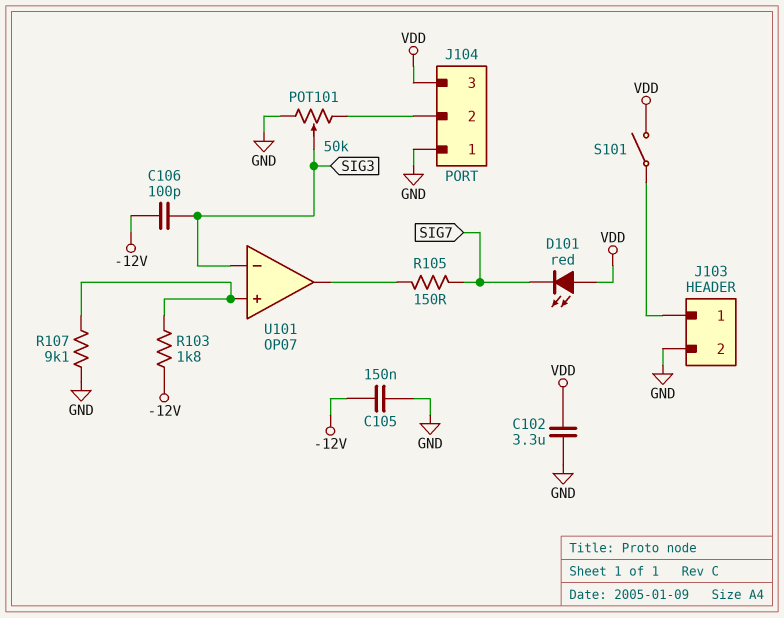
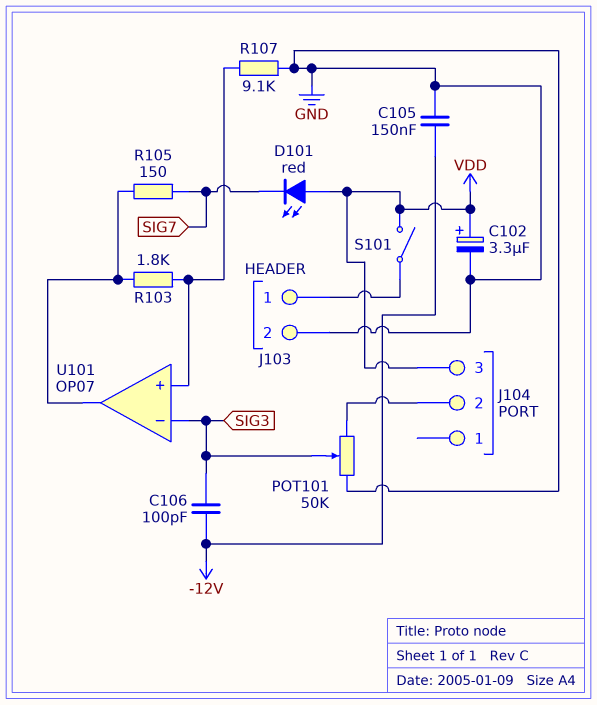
C102: 3.3uF (GND, VDD) -> 3.3uF (plus VDD, minus GND)
J104 pin 1: GND -> none
R103: 1.8k (-12V, U101/in+) -> 1.8k (U101/in+, U101/out)

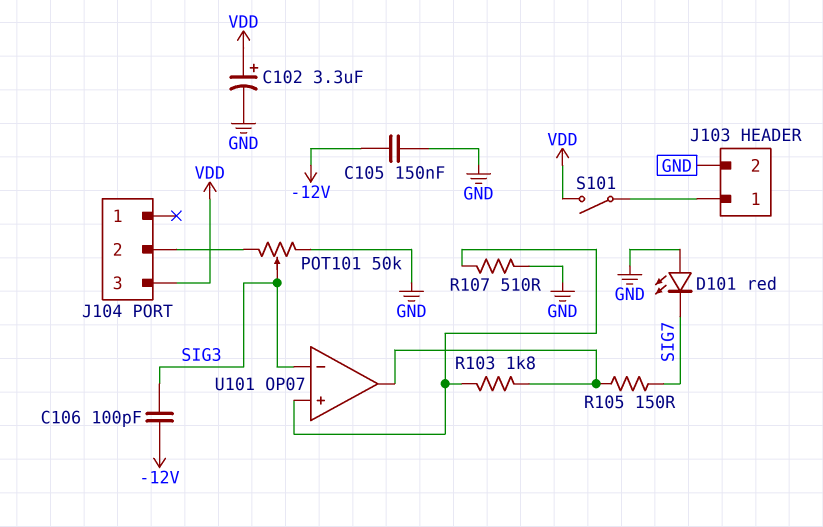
D101: LED red (A VDD, K SIG7) -> LED red (A GND, K SIG7)
R107: 9.1k (GND, U101/in+) -> 510 (GND, U101/in+)

